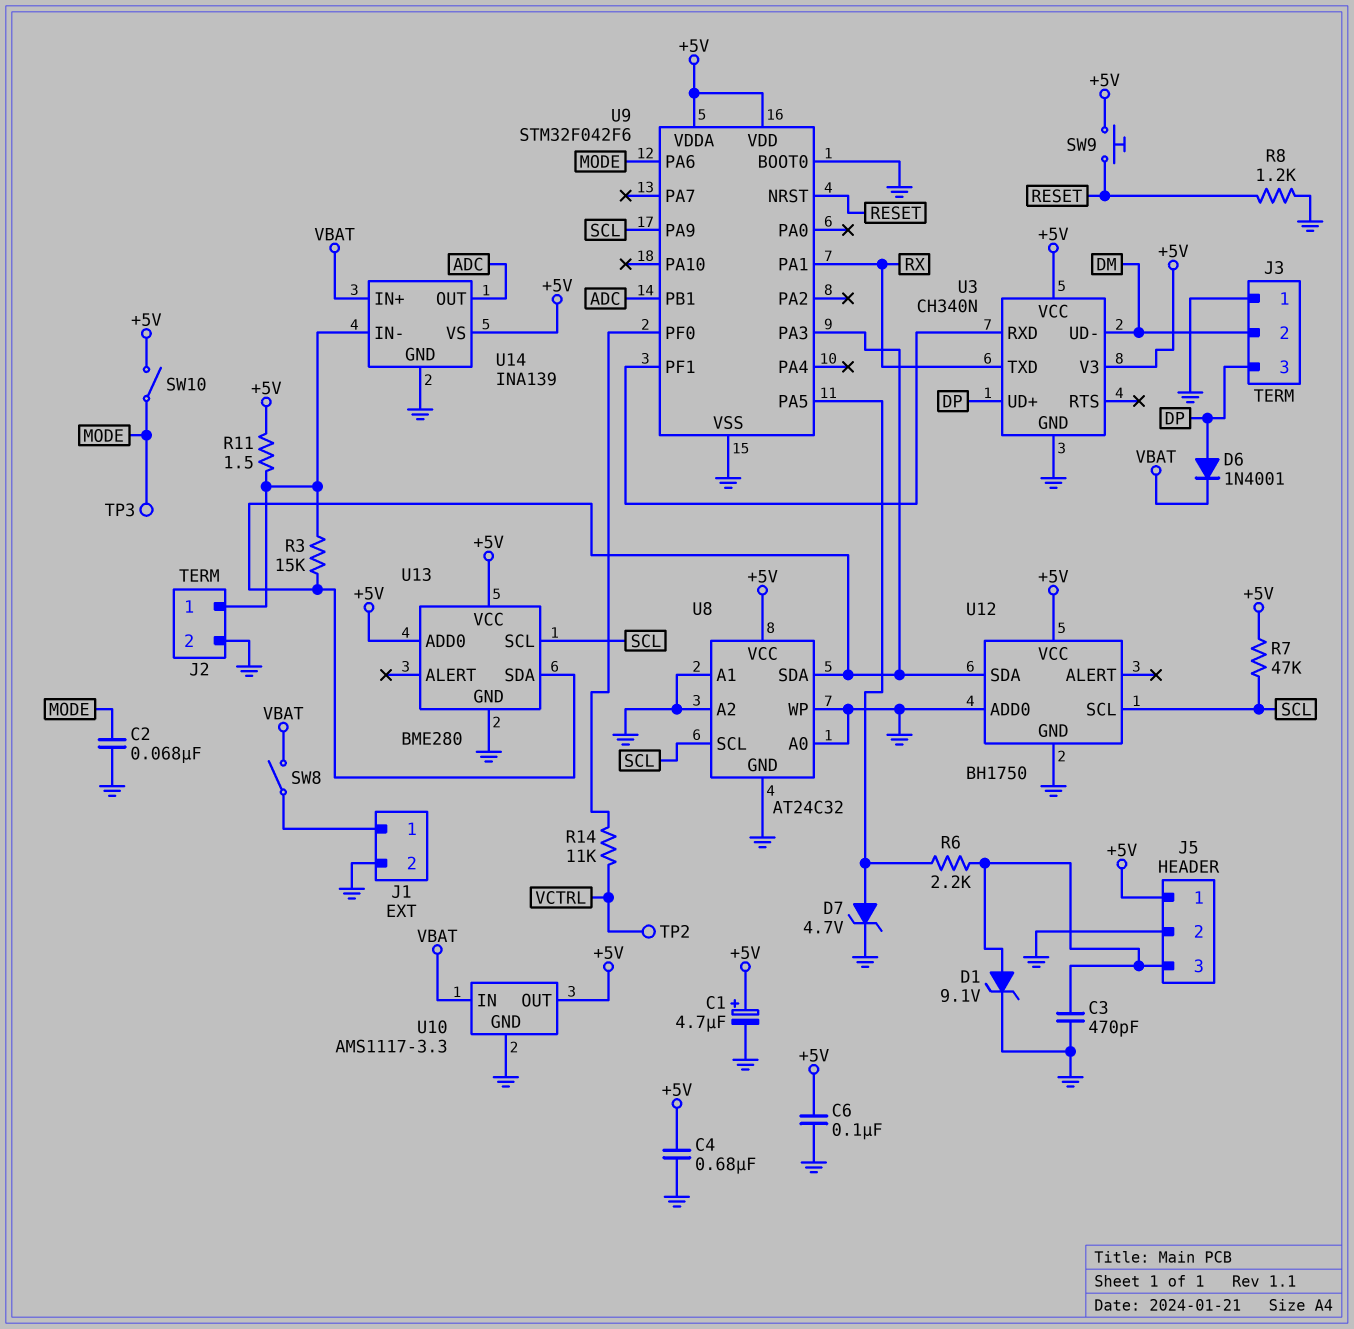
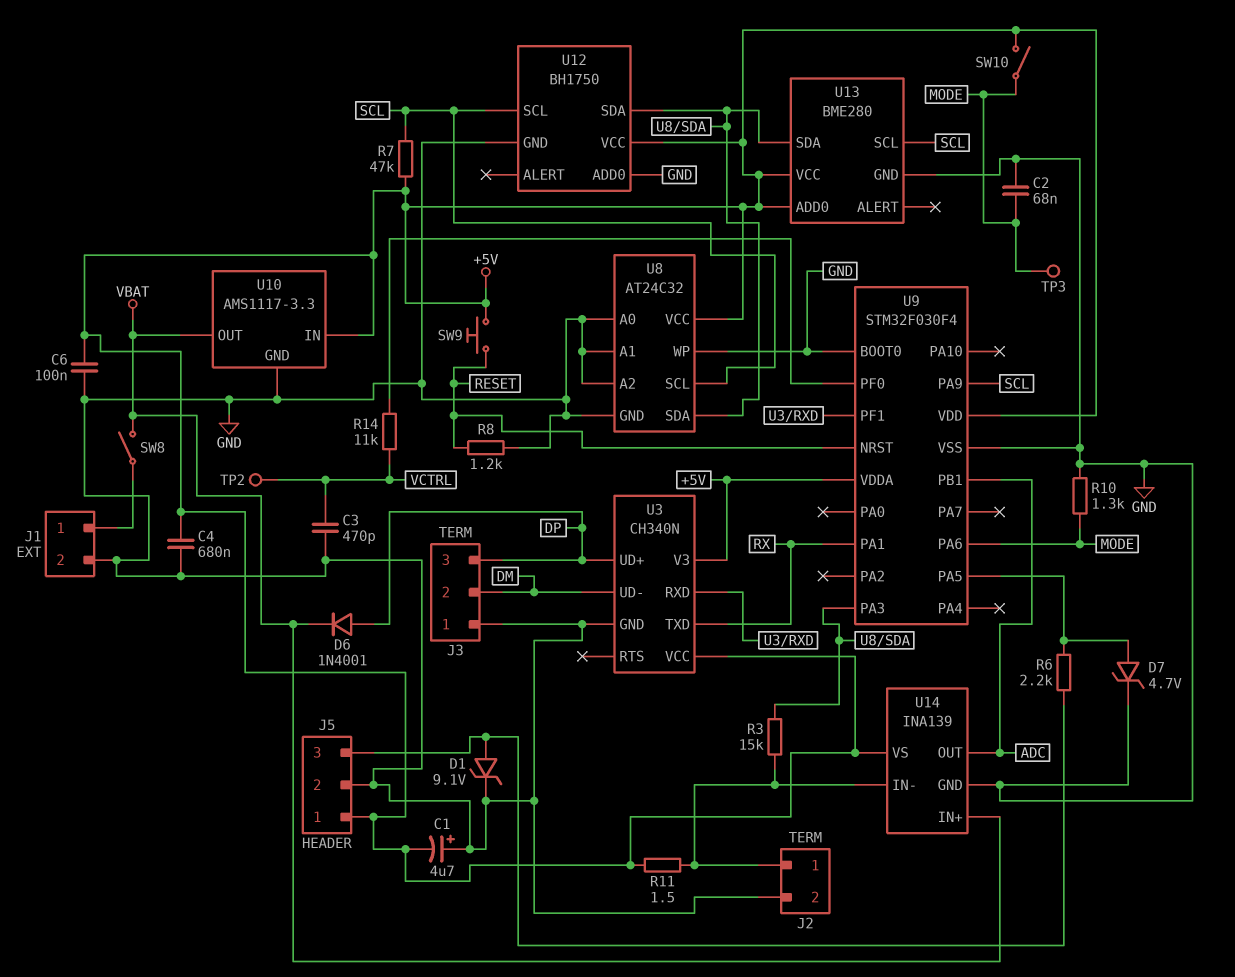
C1: 4.7uF (plus +5V, minus GND) -> 4.7uF (plus GND, minus +5V)
C3: 470pF (GND, J5/3) -> 470pF (GND, VCTRL)
R10: none -> 1.3k (GND, MODE)
U9: STM32F042F6 -> STM32F030F4
U10 pin IN: VBAT -> +5V
U10 pin OUT: +5V -> VBAT

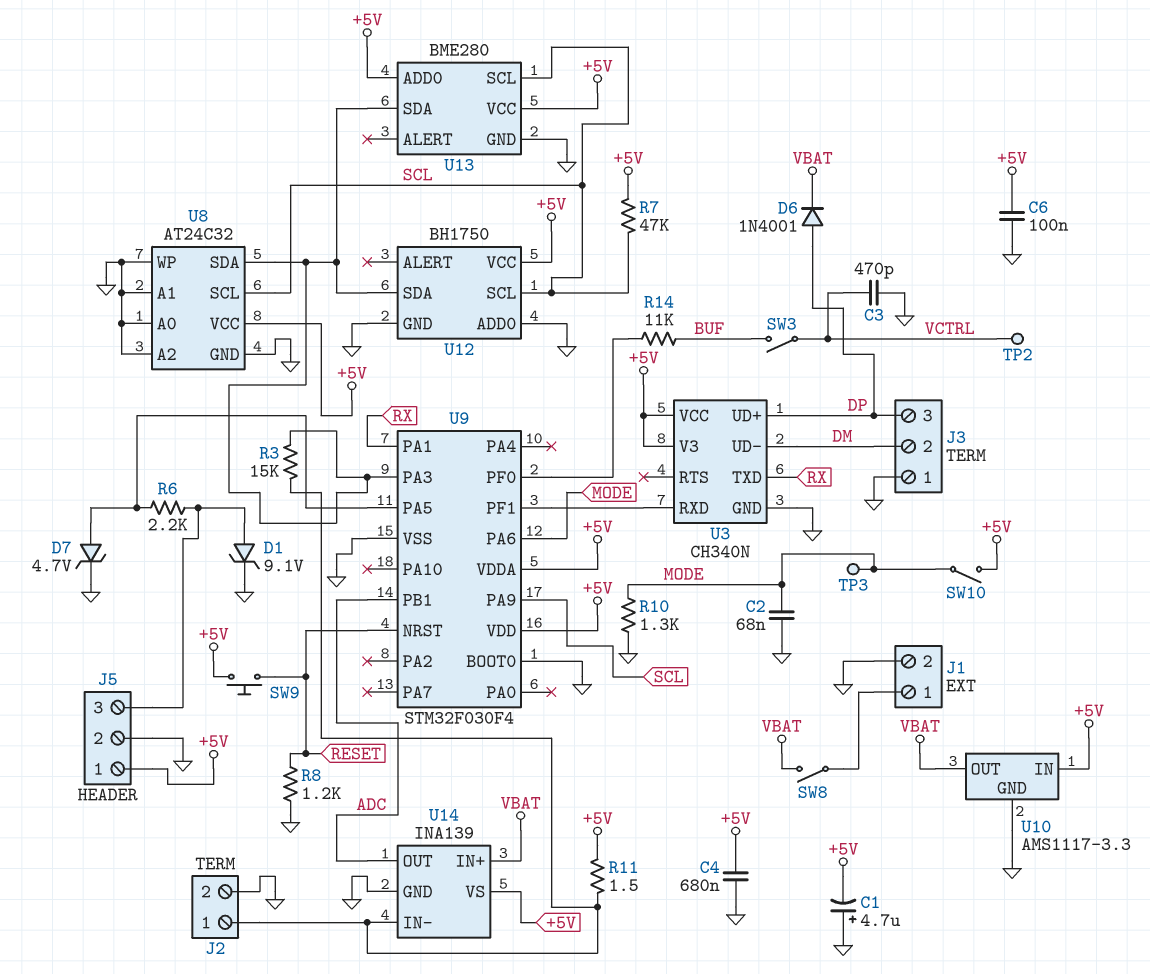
R14: 11k (U9/PF0, VCTRL) -> 11k (BUF, U9/PF0)
SW3: none -> switch (BUF, VCTRL)

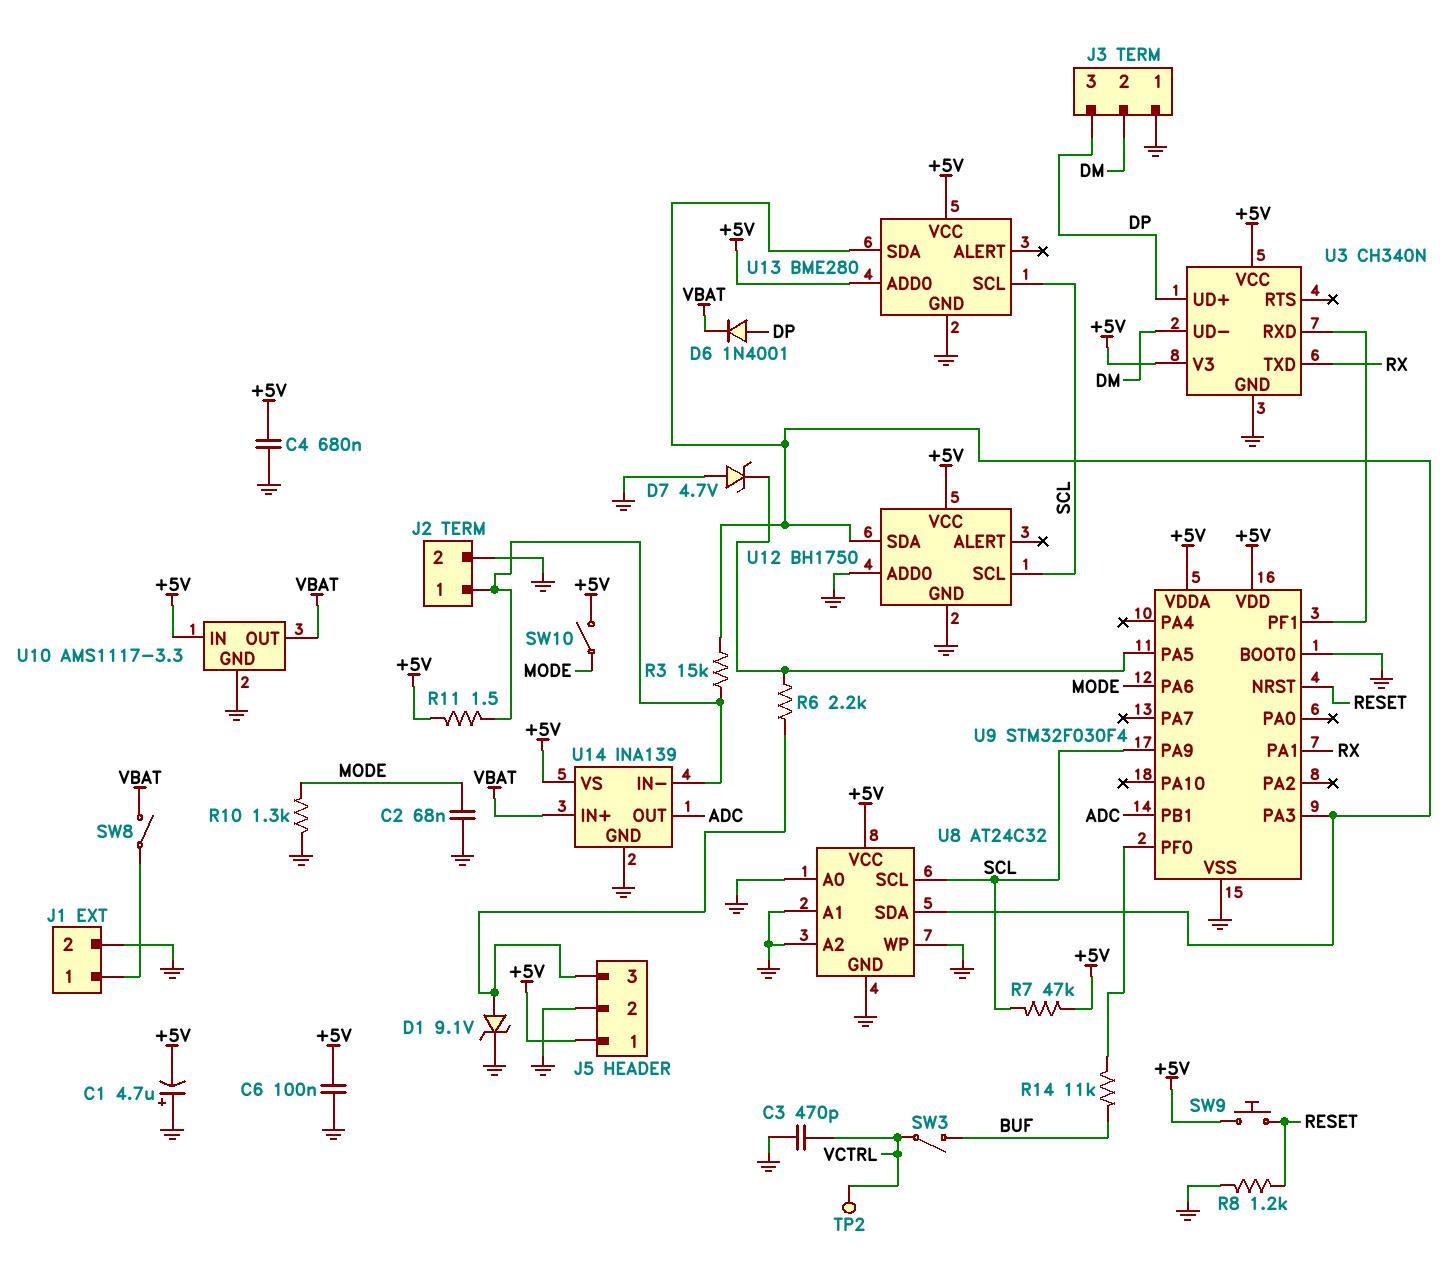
D7: zener 4.7V (A U9/PA5, K GND) -> zener 4.7V (A GND, K U9/PA5)
TP3: test point (MODE) -> none

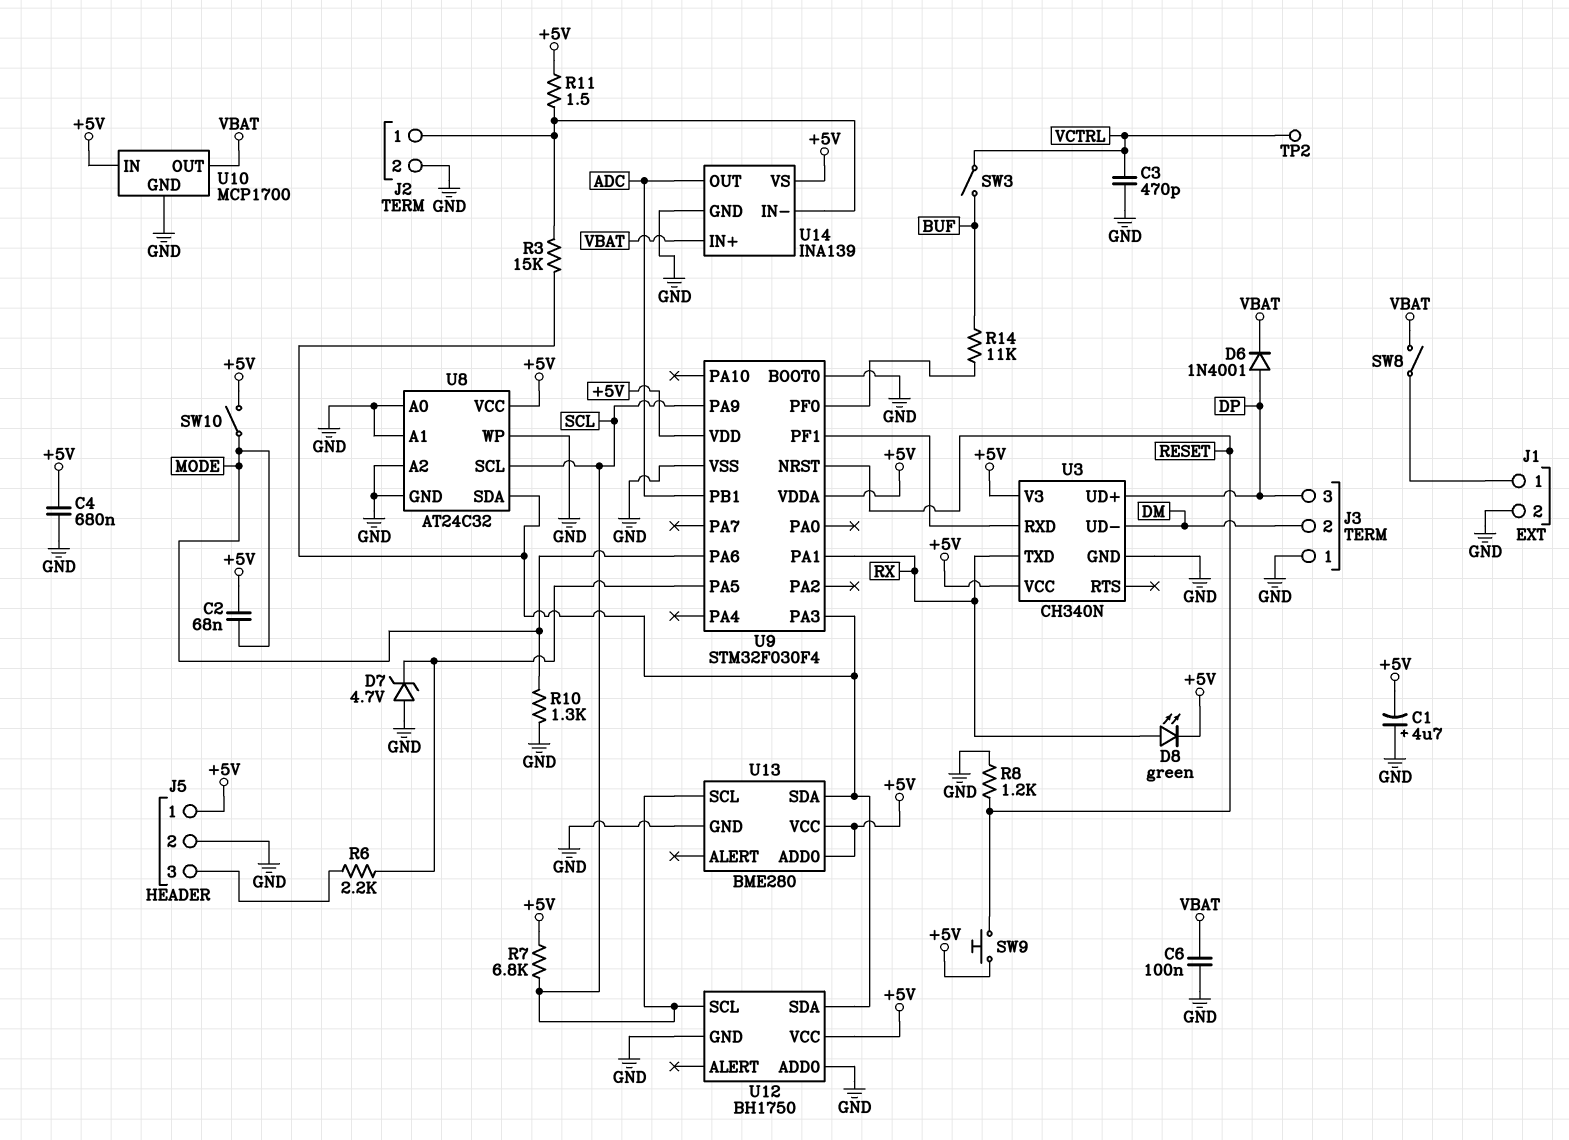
C2: 68nF (GND, MODE) -> 68nF (+5V, MODE)
C6: 100nF (+5V, GND) -> 100nF (GND, VBAT)
D1: zener 9.1V (A J5/3, K GND) -> none
D8: none -> LED green (A RX, K +5V)
R7: 47k (+5V, SCL) -> 6.8k (+5V, SCL)
U10: AMS1117-3.3 -> MCP1700

